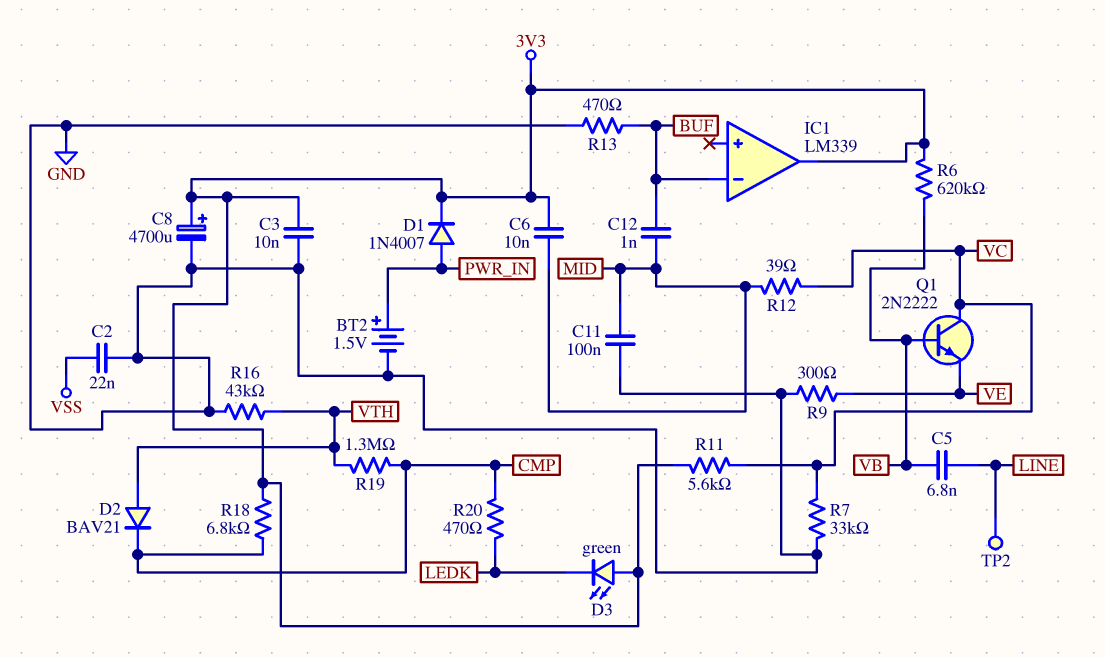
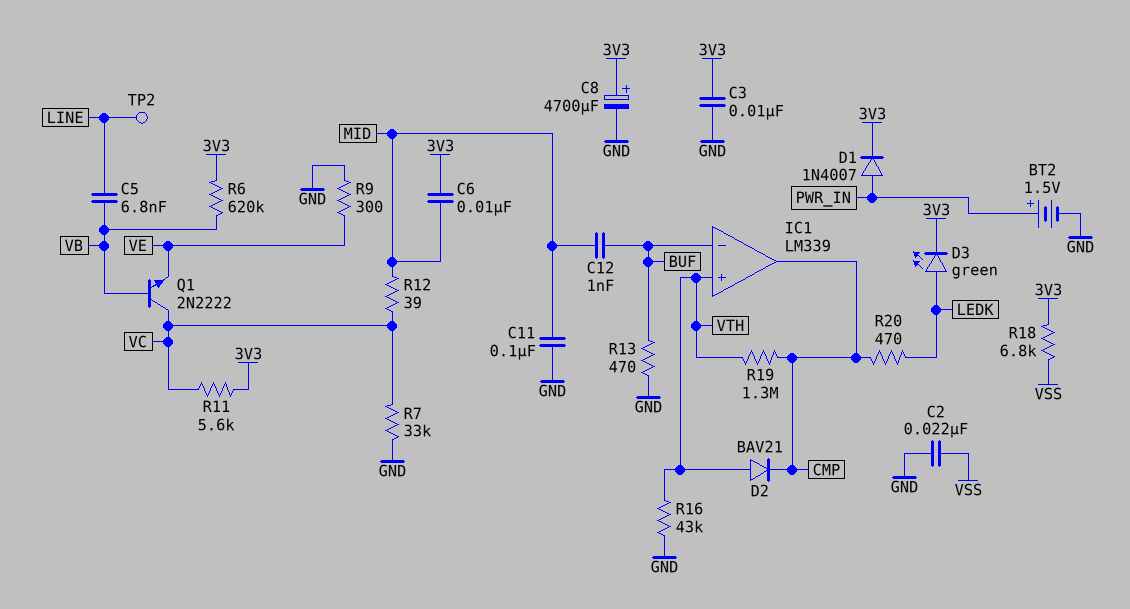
D3: LED green (A 3V3, K LEDK) -> LED green (A LEDK, K 3V3)
IC1 pin in+: none -> VTH
IC1 pin out: 3V3 -> CMP
R18: 6.8k (3V3, CMP) -> 6.8k (3V3, VSS)

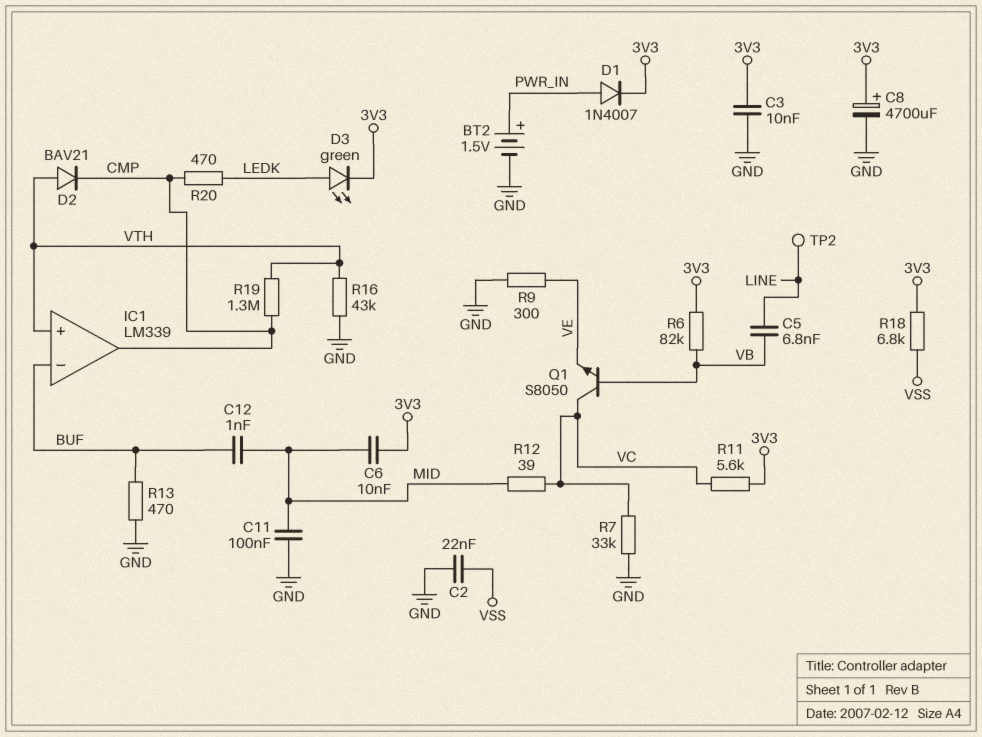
Q1: NPN 2N2222 (B VB, C VC, E VE) -> NPN S8050 (B VB, C VC, E VE)
R6: 620k (3V3, VB) -> 82k (3V3, VB)

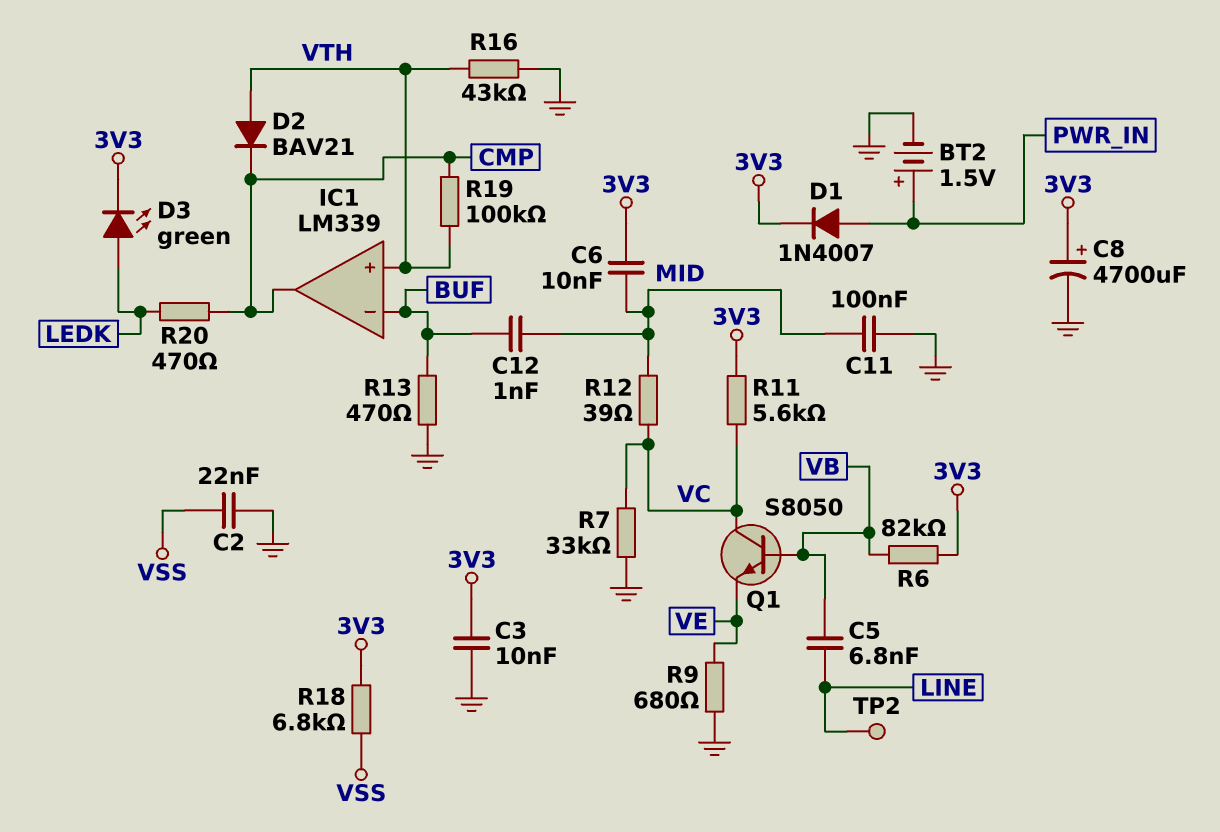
R9: 300 (GND, VE) -> 680 (GND, VE)
R19: 1.3M (CMP, VTH) -> 100k (CMP, VTH)

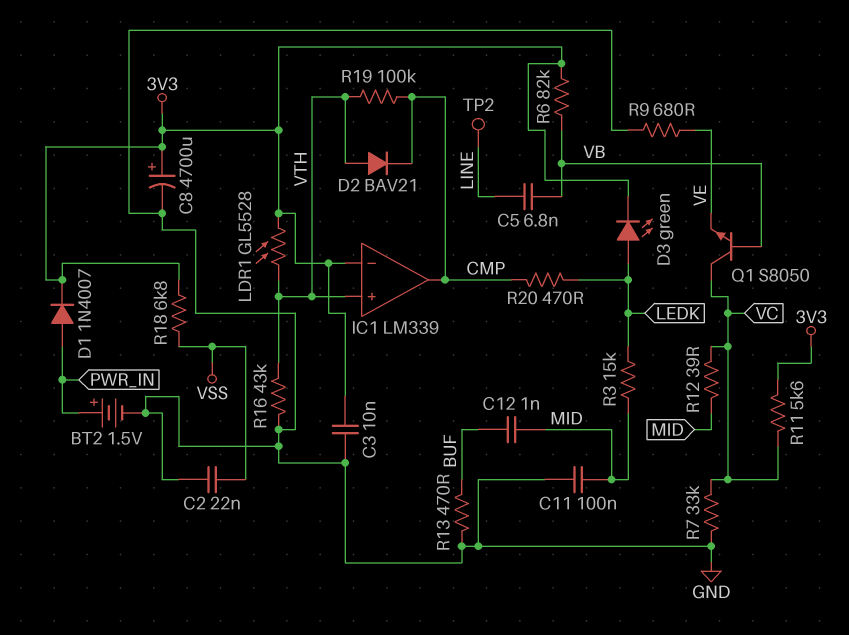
C6: 10nF (3V3, MID) -> none
IC1 pin in-: BUF -> 3V3
LDR1: none -> GL5528 (3V3, VTH)
R3: none -> 15k (LEDK, MID)

